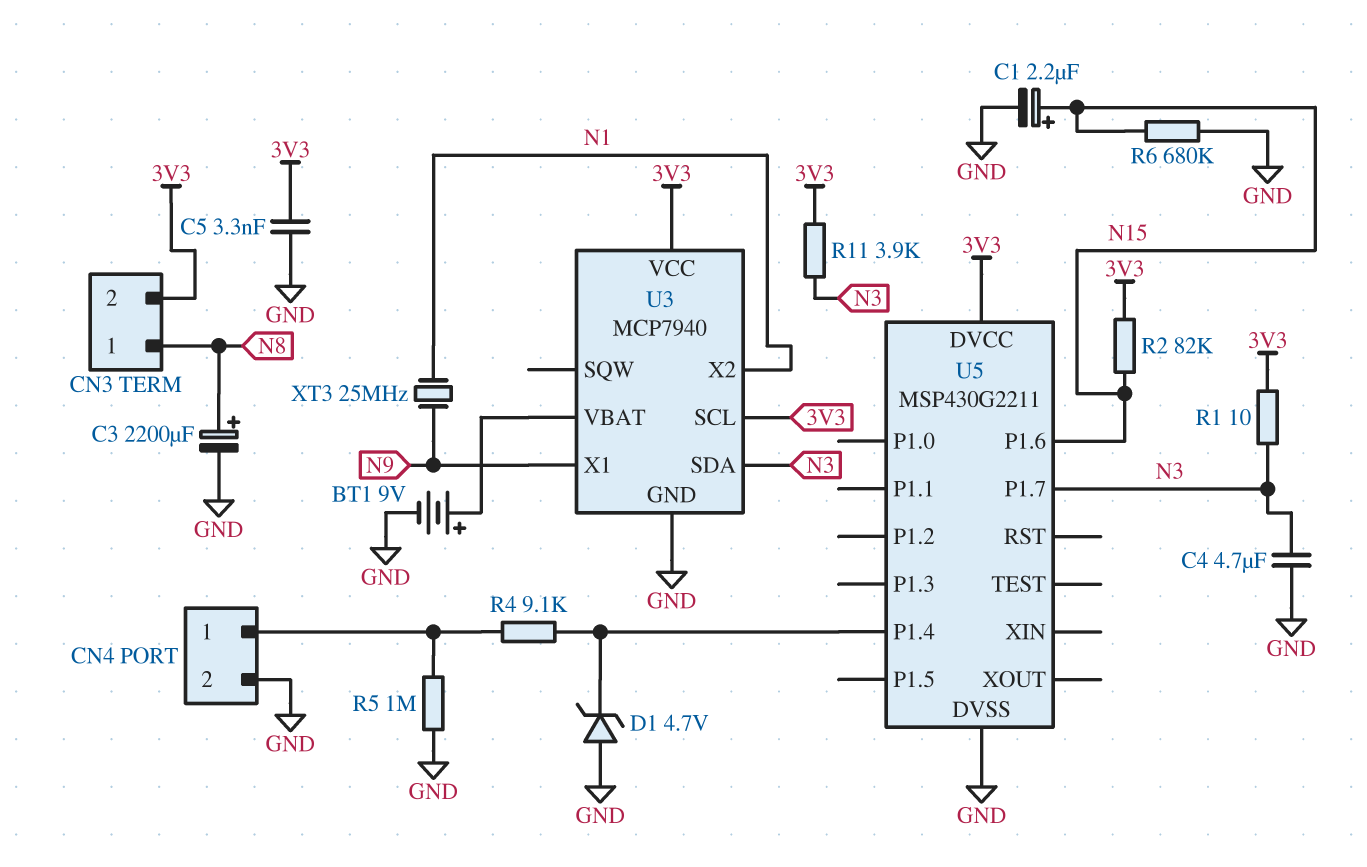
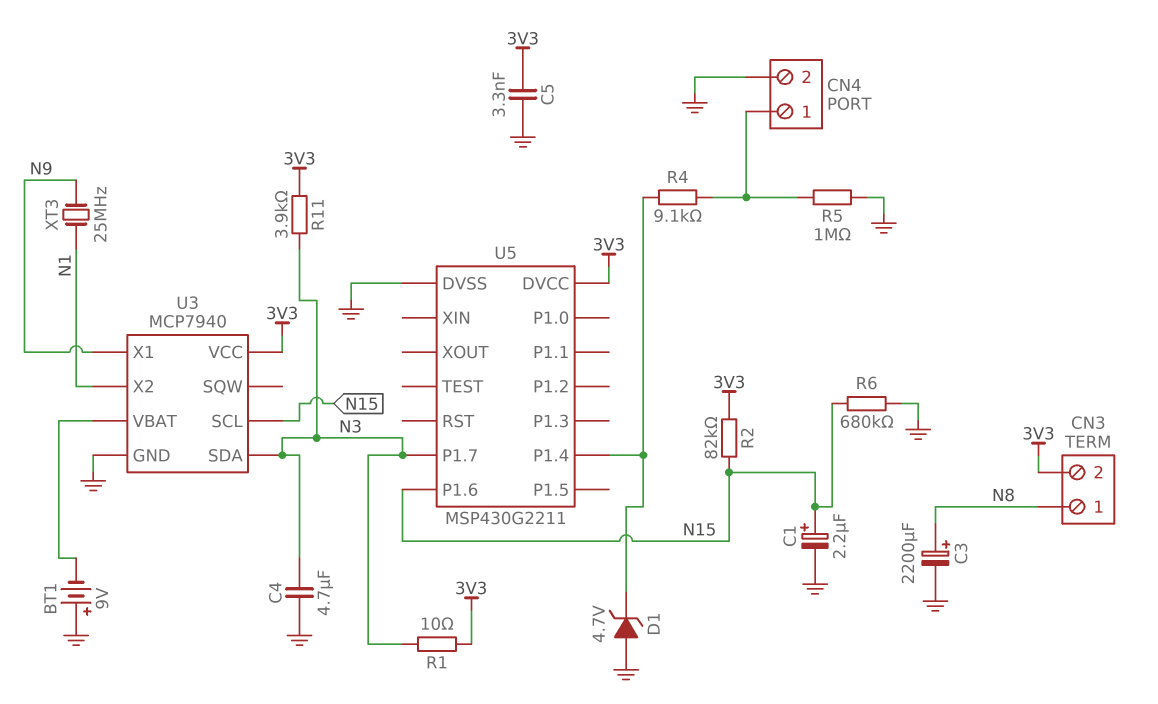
BT1: 9V (plus U3/VBAT, minus GND) -> 9V (plus GND, minus U3/VBAT)
U3 pin SCL: 3V3 -> N15

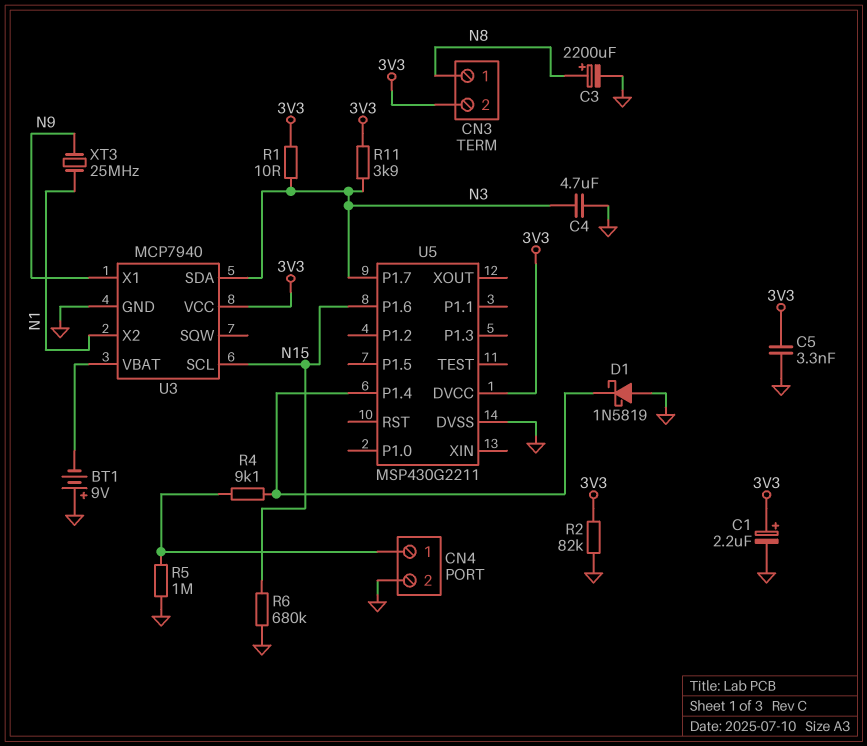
C1: 2.2uF (plus N15, minus GND) -> 2.2uF (plus 3V3, minus GND)
D1: zener 4.7V (A GND, K U5/P1.4) -> schottky 1N5819 (A GND, K U5/P1.4)
R2: 82k (3V3, N15) -> 82k (3V3, GND)

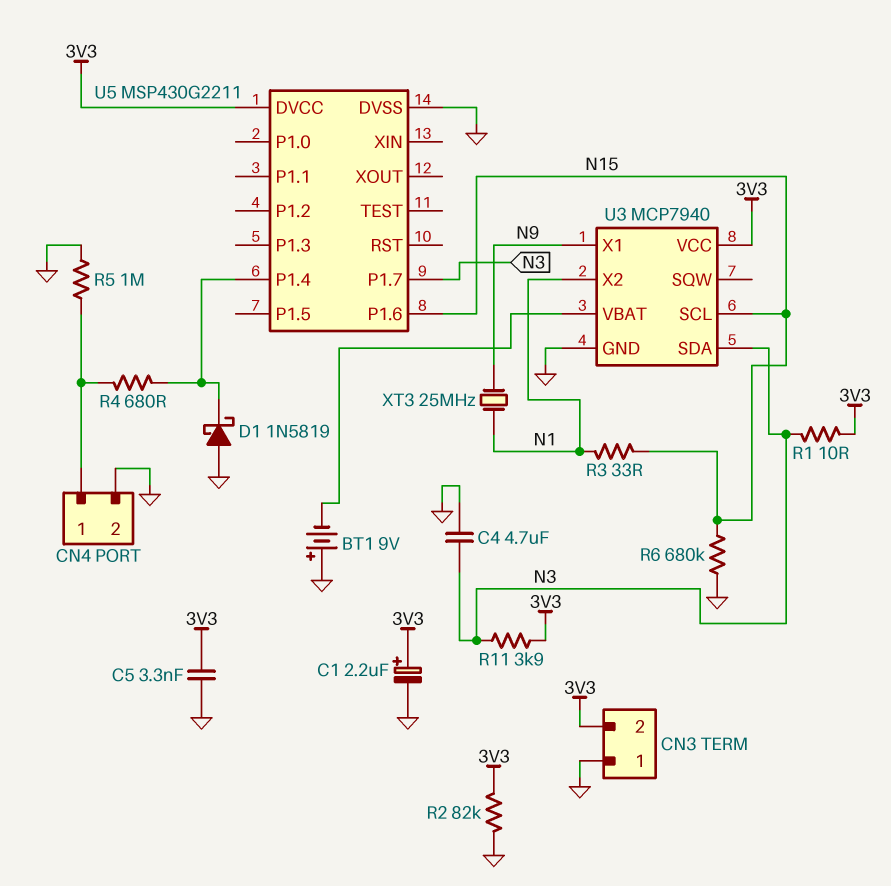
C3: 2200uF (plus N8, minus GND) -> none
CN3 pin 1: N8 -> GND
R3: none -> 33 (N1, N15)
R4: 9.1k (CN4/1, U5/P1.4) -> 680 (CN4/1, U5/P1.4)

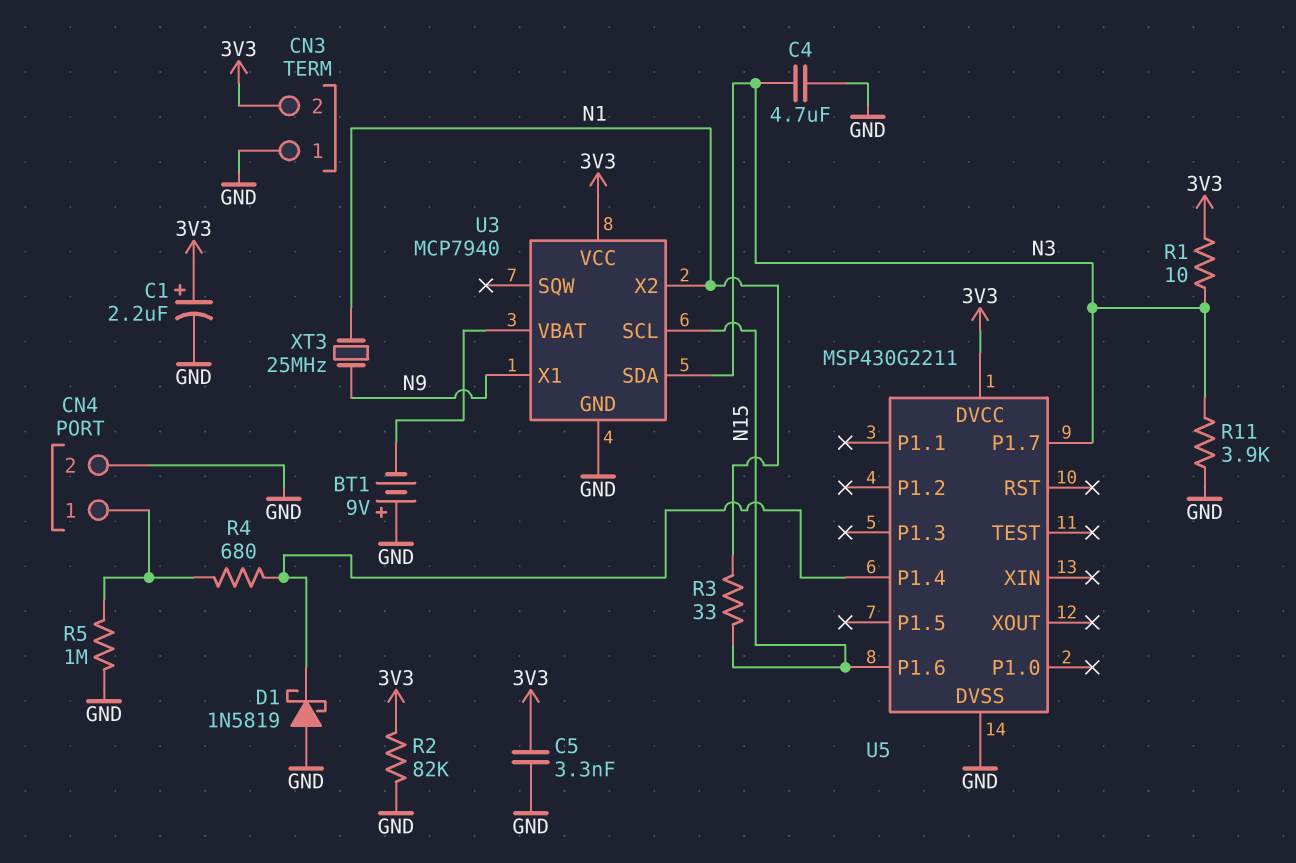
R6: 680k (GND, N15) -> none
R11: 3.9k (3V3, N3) -> 3.9k (GND, N3)

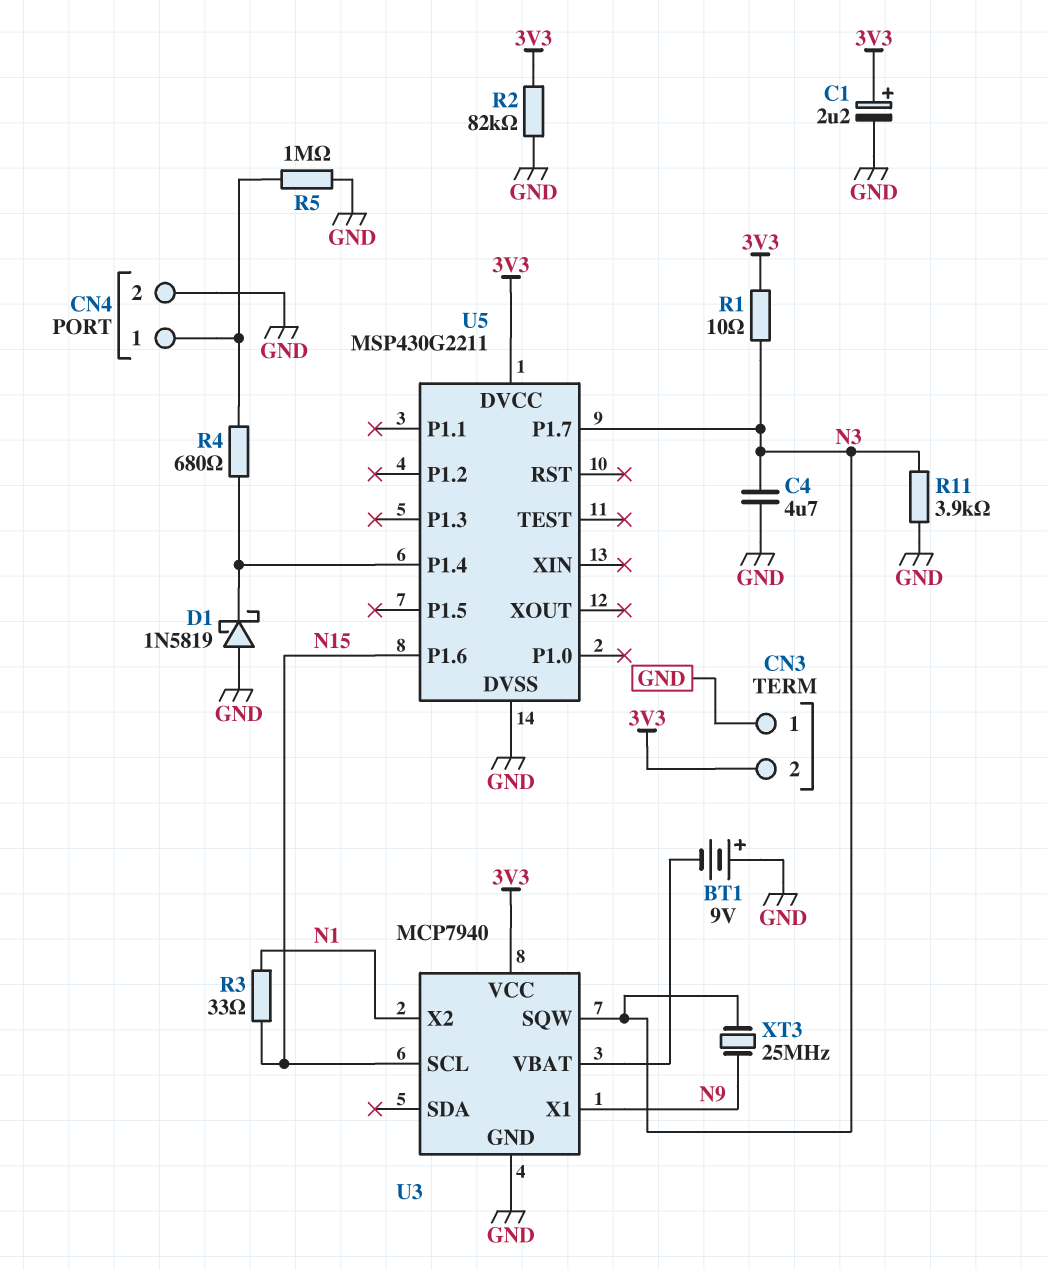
C5: 3.3nF (3V3, GND) -> none
U3 pin SDA: N3 -> none
U3 pin SQW: none -> N3
XT3: 25MHz (N1, N9) -> 25MHz (N3, N9)

